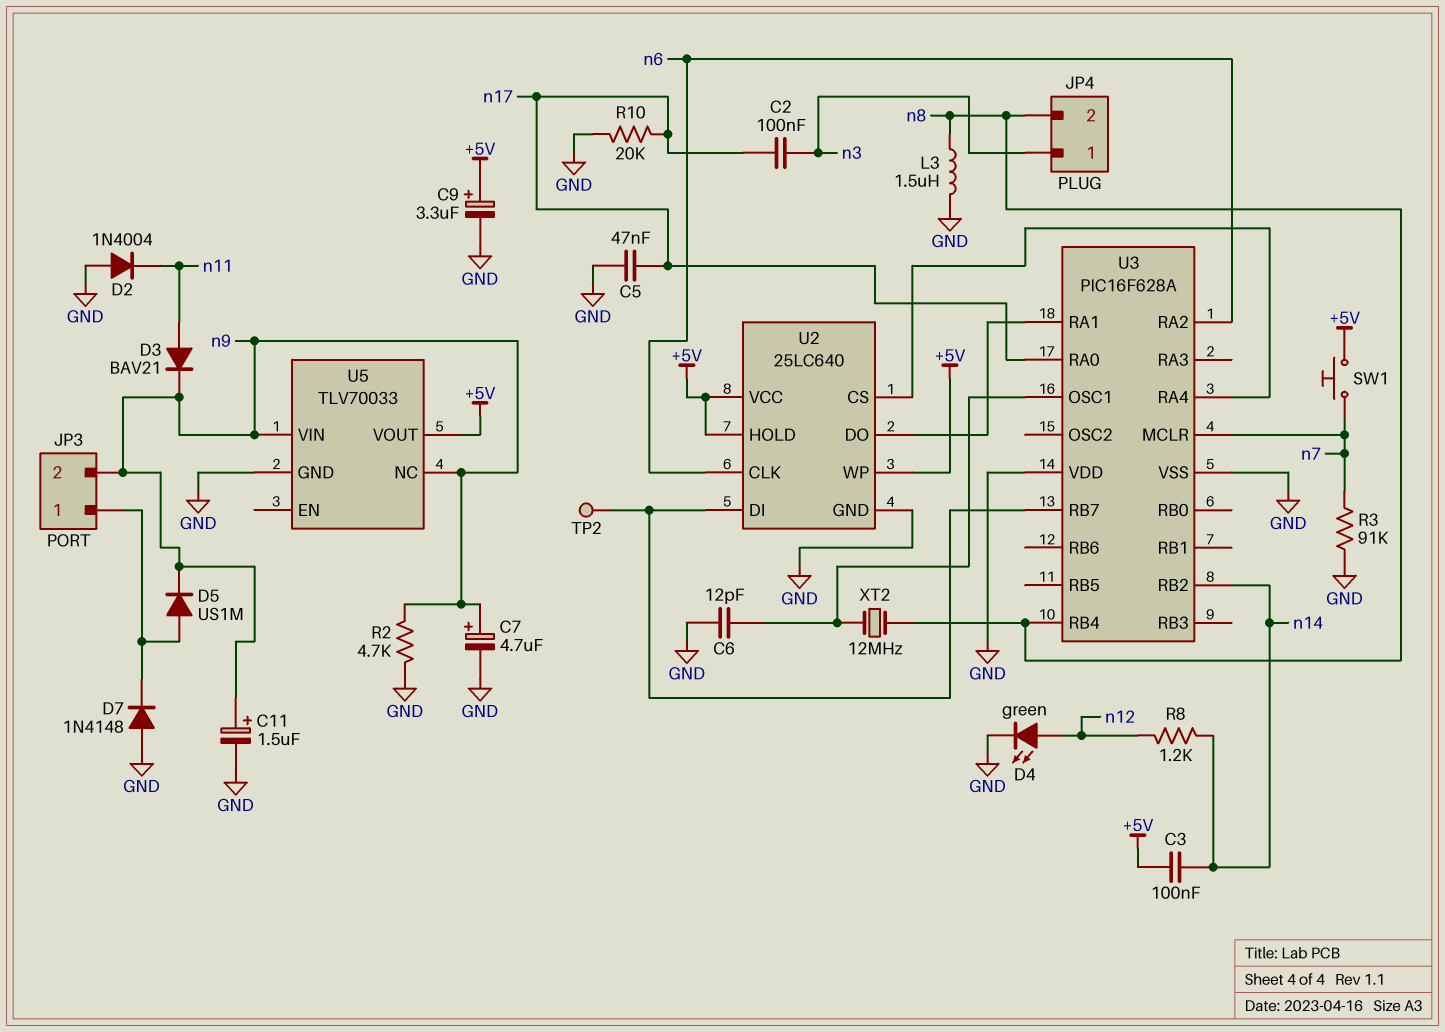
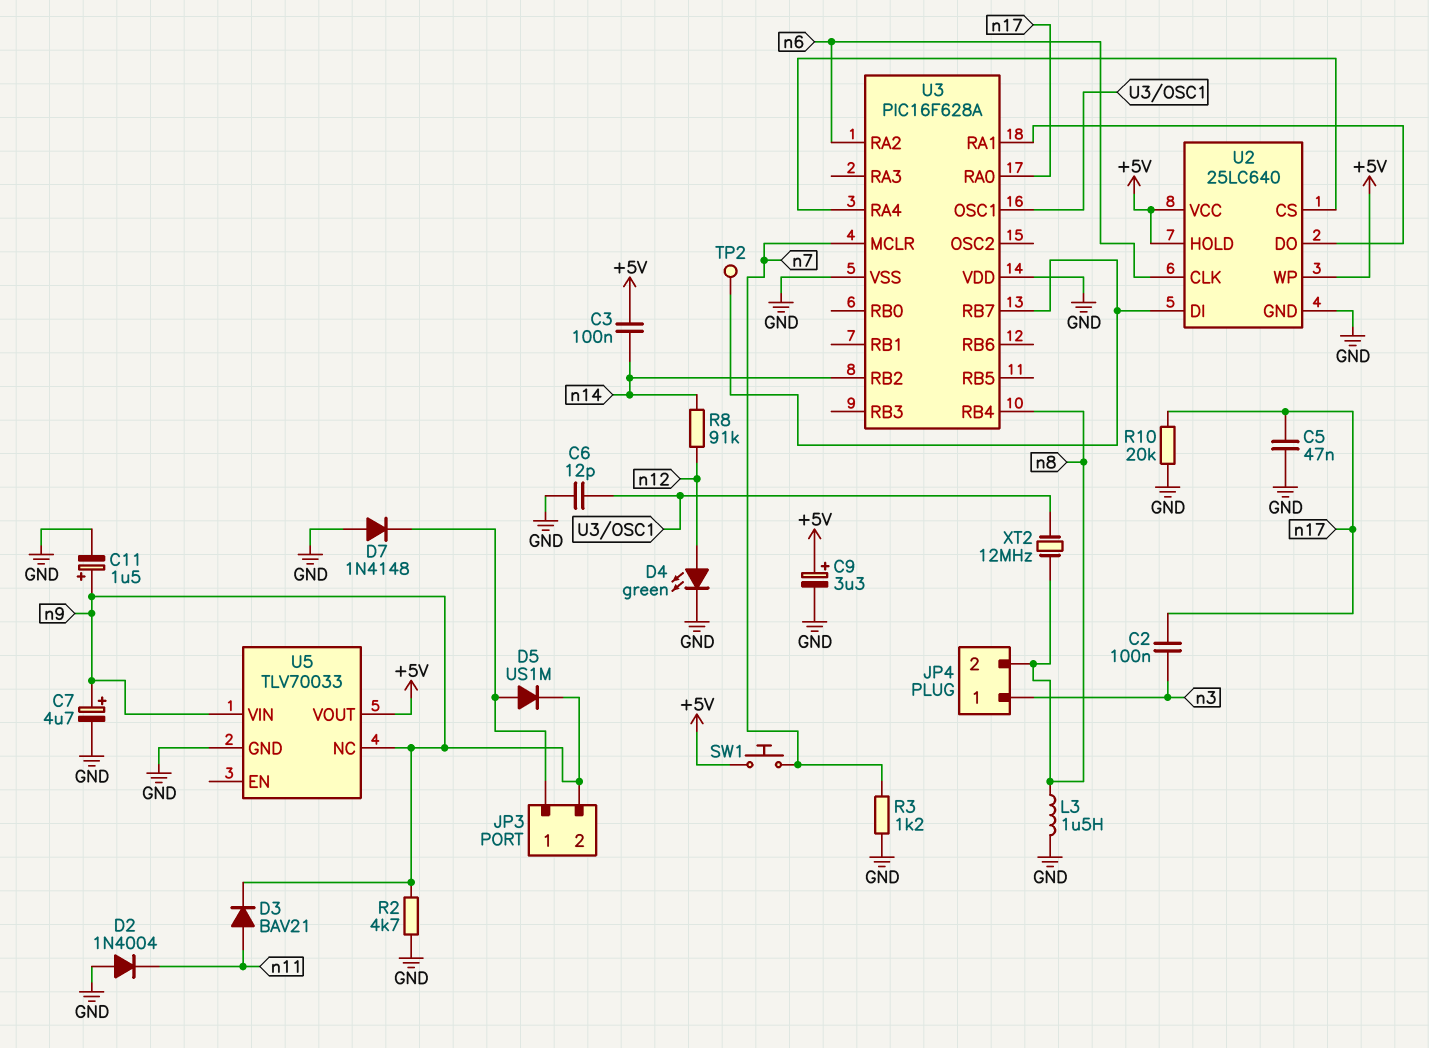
R3: 91k (GND, n7) -> 1.2k (GND, n7)
R8: 1.2k (n12, n14) -> 91k (n12, n14)

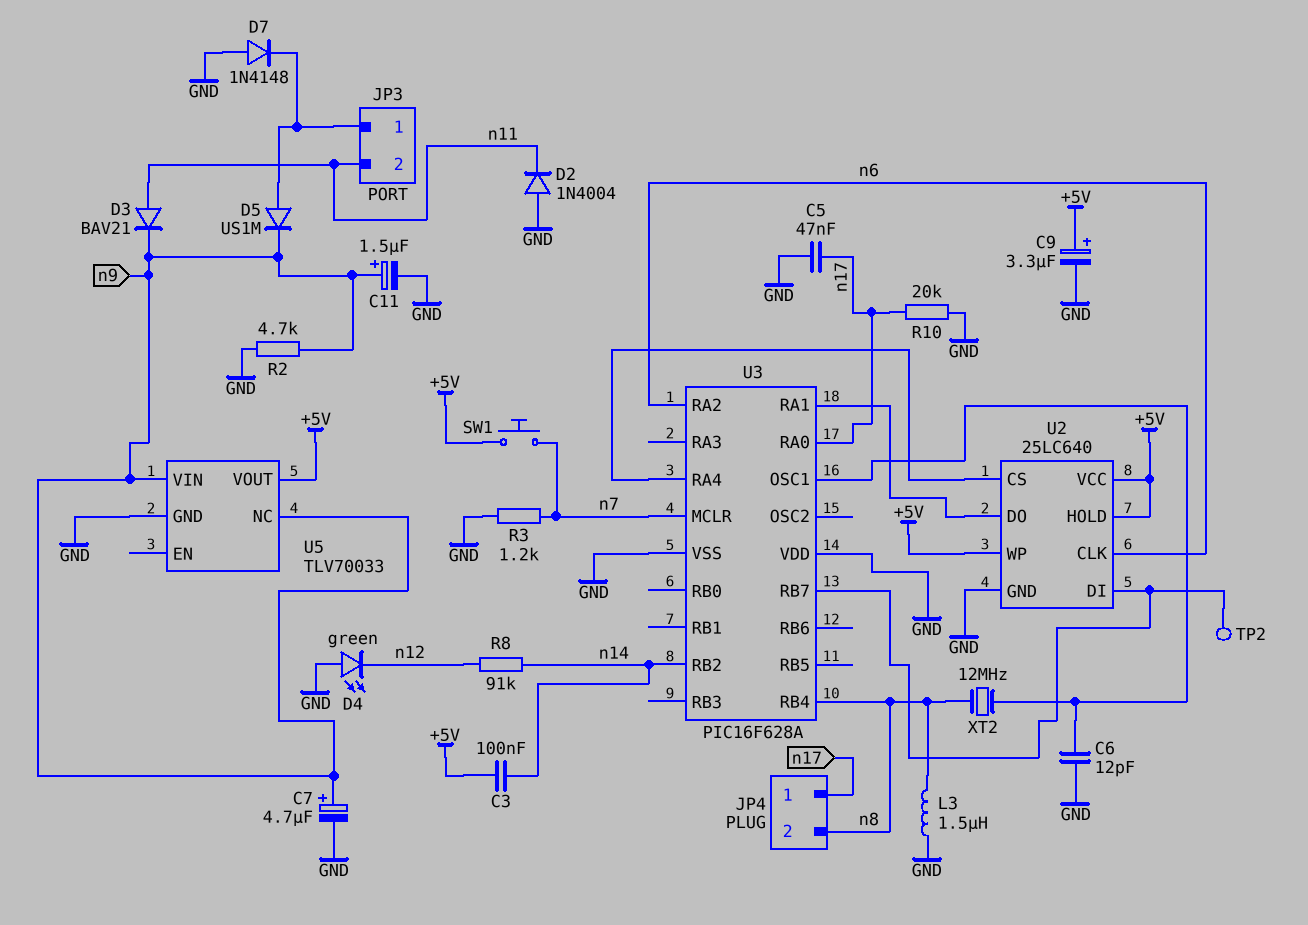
C2: 100nF (n3, n17) -> none
D4: LED green (A n12, K GND) -> LED green (A GND, K n12)
JP3 pin 2: n9 -> n11
JP4 pin 1: n3 -> n17

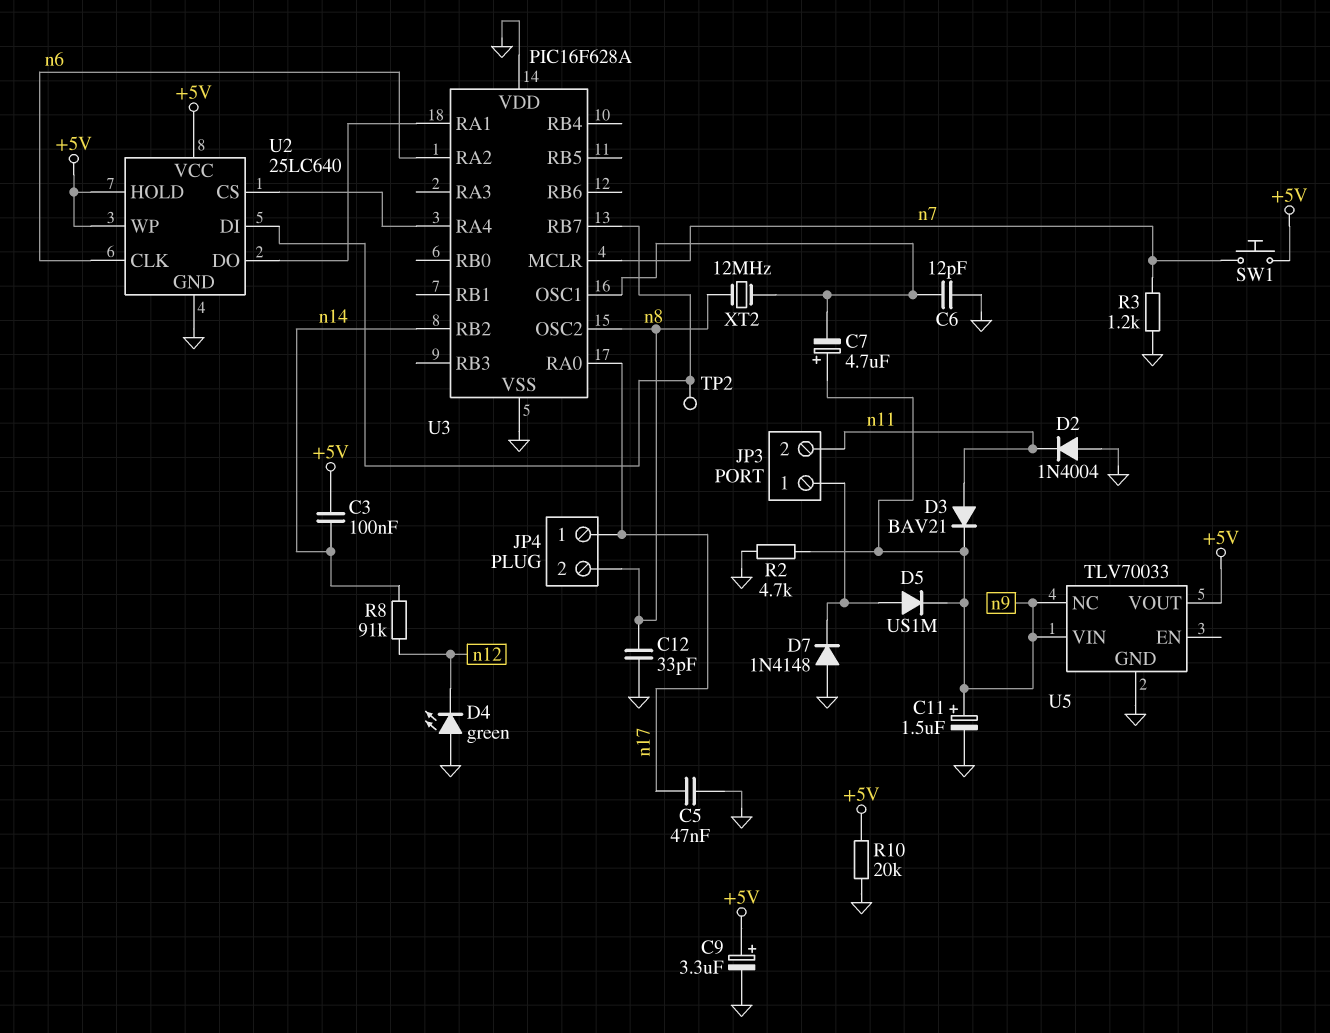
C7: 4.7uF (plus n9, minus GND) -> 4.7uF (plus n9, minus U3/OSC1)
C12: none -> 33pF (GND, n8)
L3: 1.5uH (GND, n8) -> none
R10: 20k (GND, n17) -> 20k (+5V, GND)
U3 pin OSC2: none -> n8
U3 pin RB4: n8 -> none

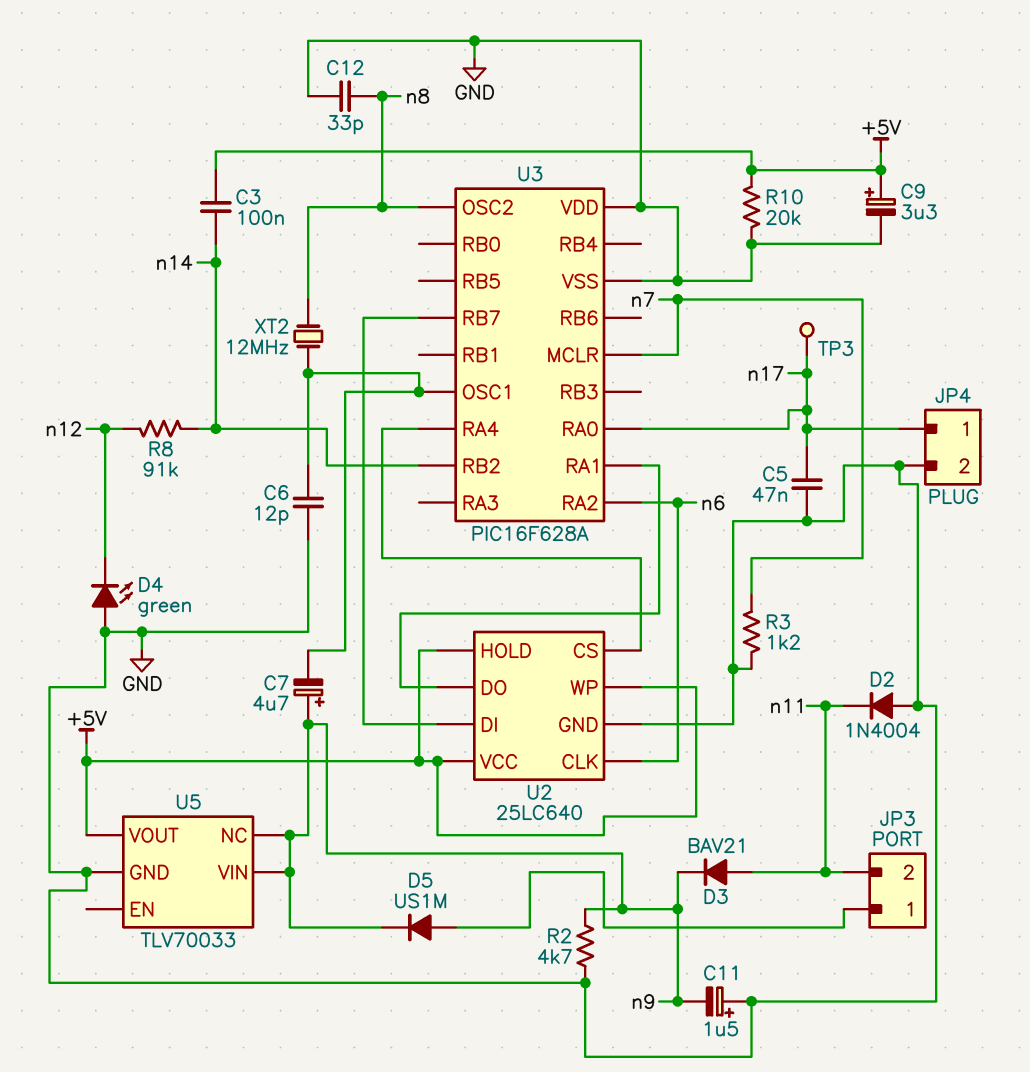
C11: 1.5uF (plus n9, minus GND) -> 1.5uF (plus GND, minus n9)
D7: diode 1N4148 (A GND, K JP3/1) -> none
JP4 pin 2: n8 -> GND
SW1: button (+5V, n7) -> none
TP2: test point (U2/DI) -> none
TP3: none -> test point (n17)

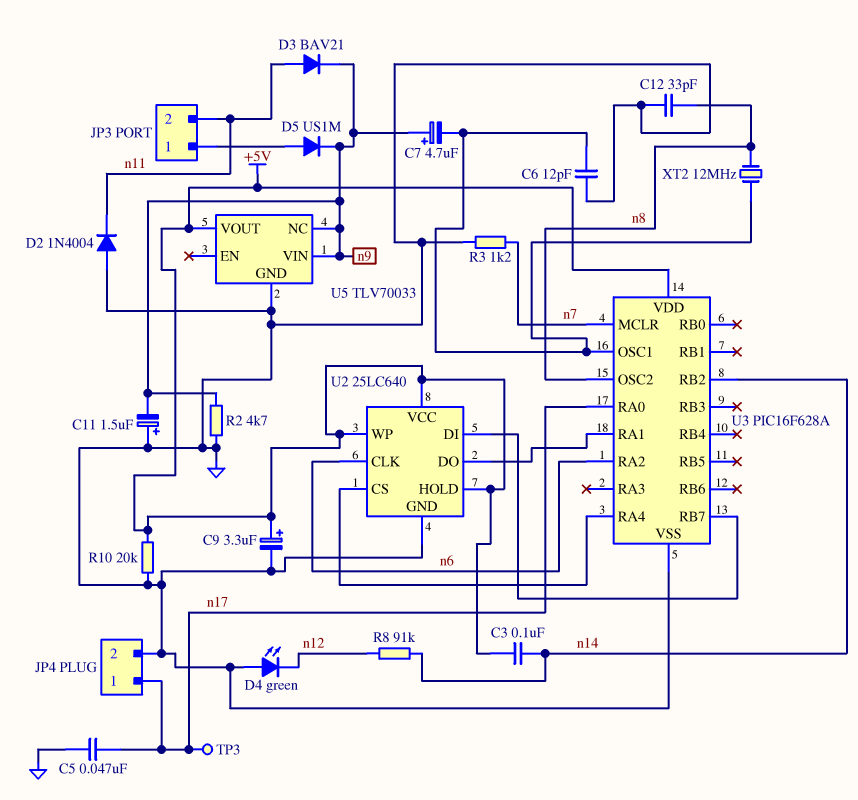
U3 pin VDD: GND -> +5V

